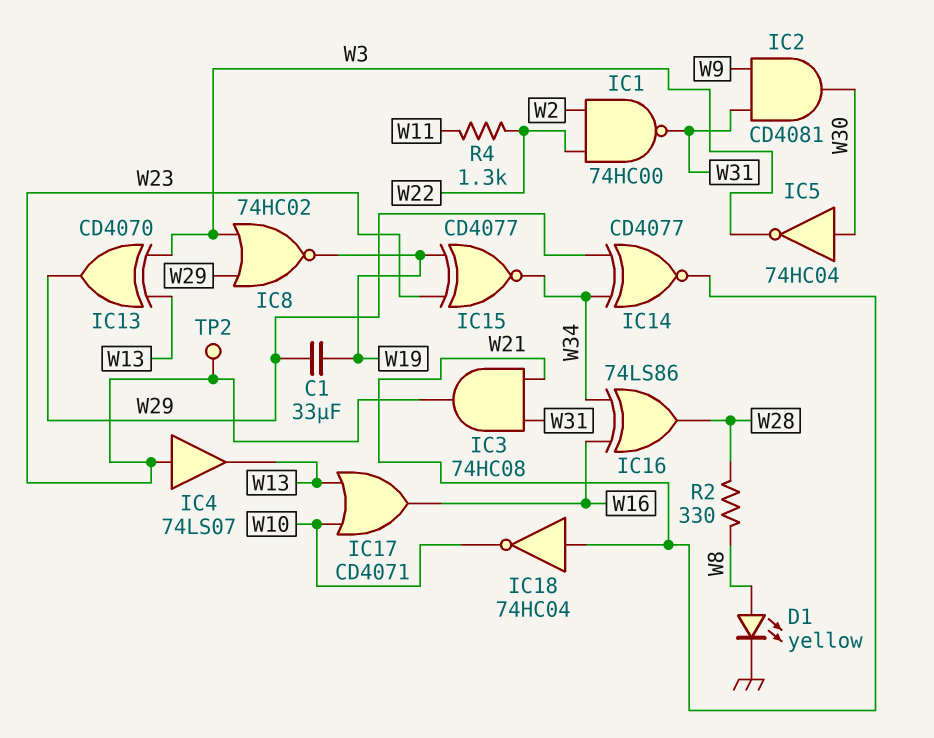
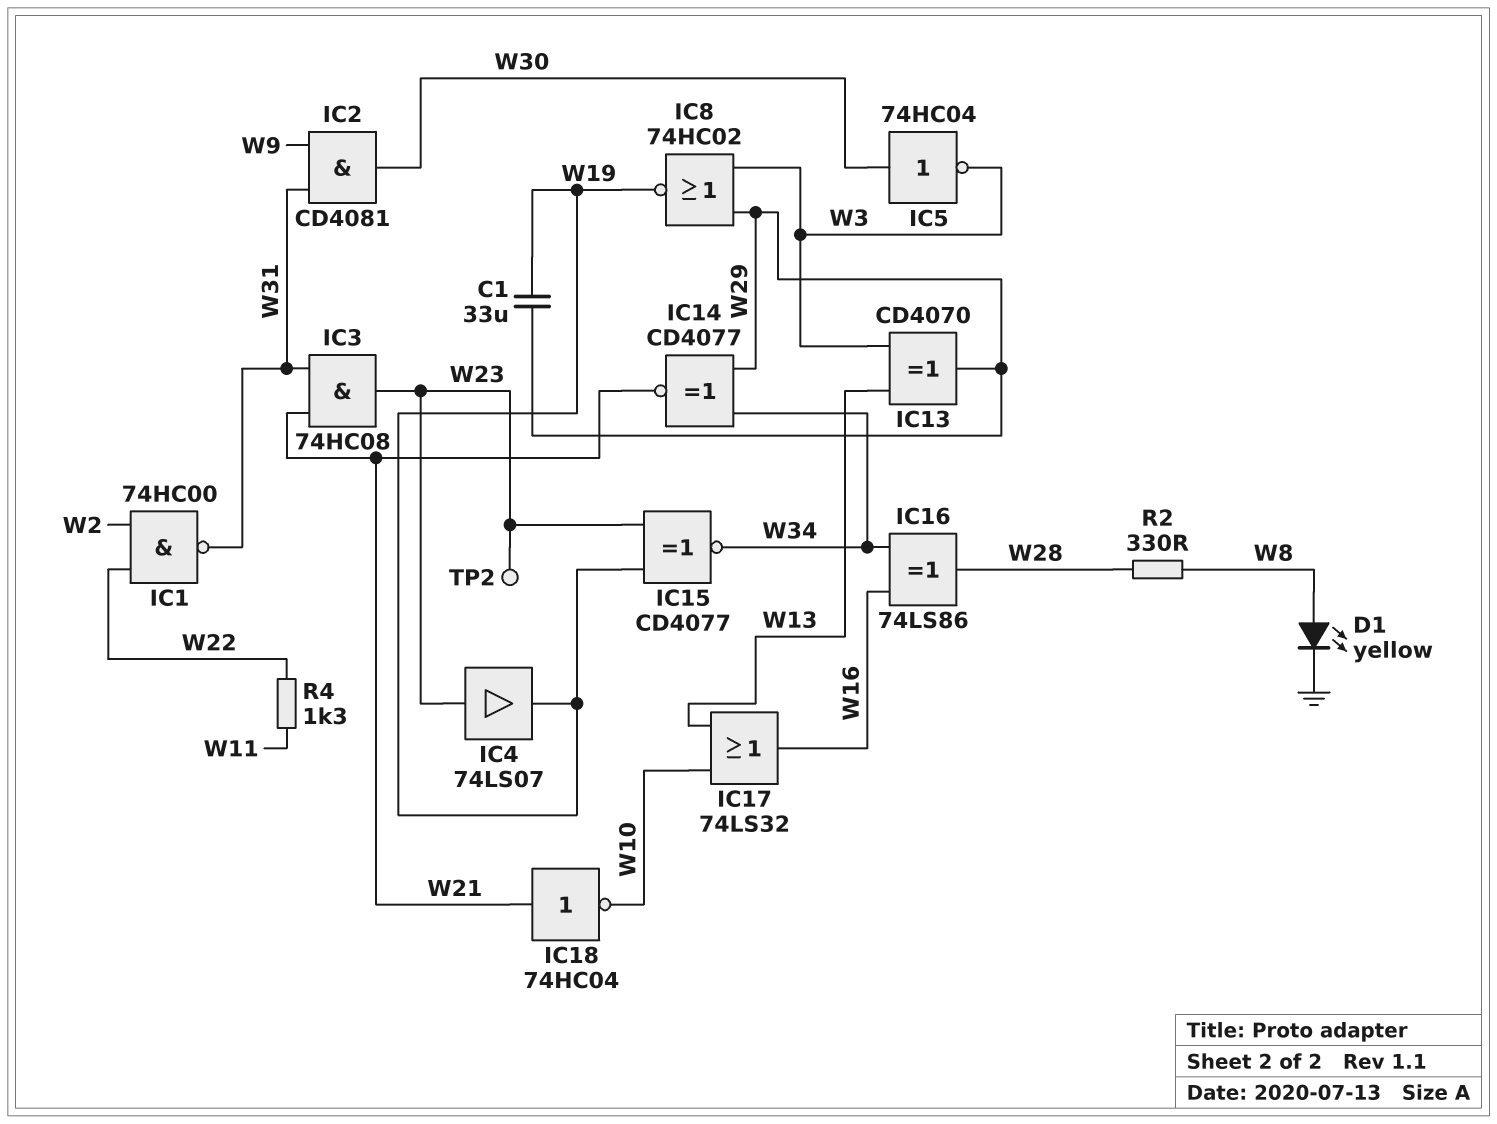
IC4: buffer 74LS07 (in W23, out W13) -> buffer 74LS07 (in W23, out W19)
IC17: OR CD4071 (in W10, in W13, out W16) -> OR 74LS32 (in W10, in W13, out W16)

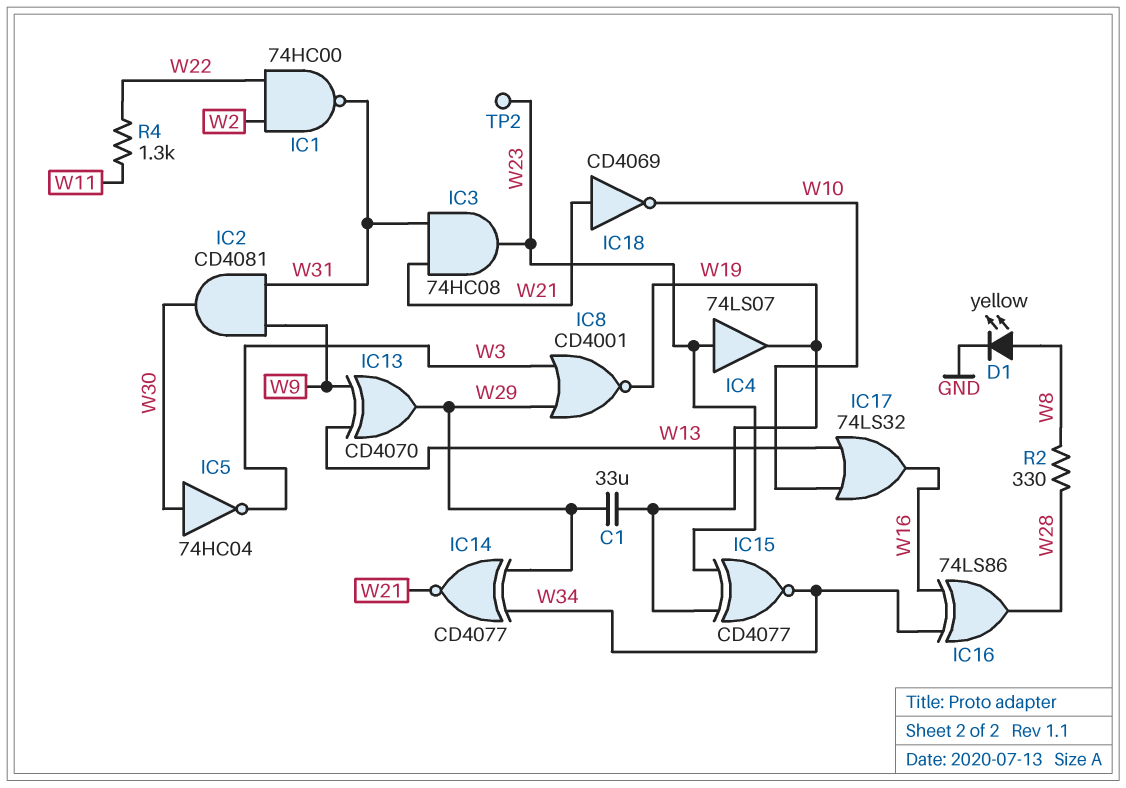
IC8: NOR 74HC02 (in W3, in W29, out W19) -> NOR CD4001 (in W3, in W29, out W19)
IC13: XOR CD4070 (in W3, in W13, out W29) -> XOR CD4070 (in W9, in W13, out W29)
IC18: NOT 74HC04 (in W21, out W10) -> NOT CD4069 (in W21, out W10)

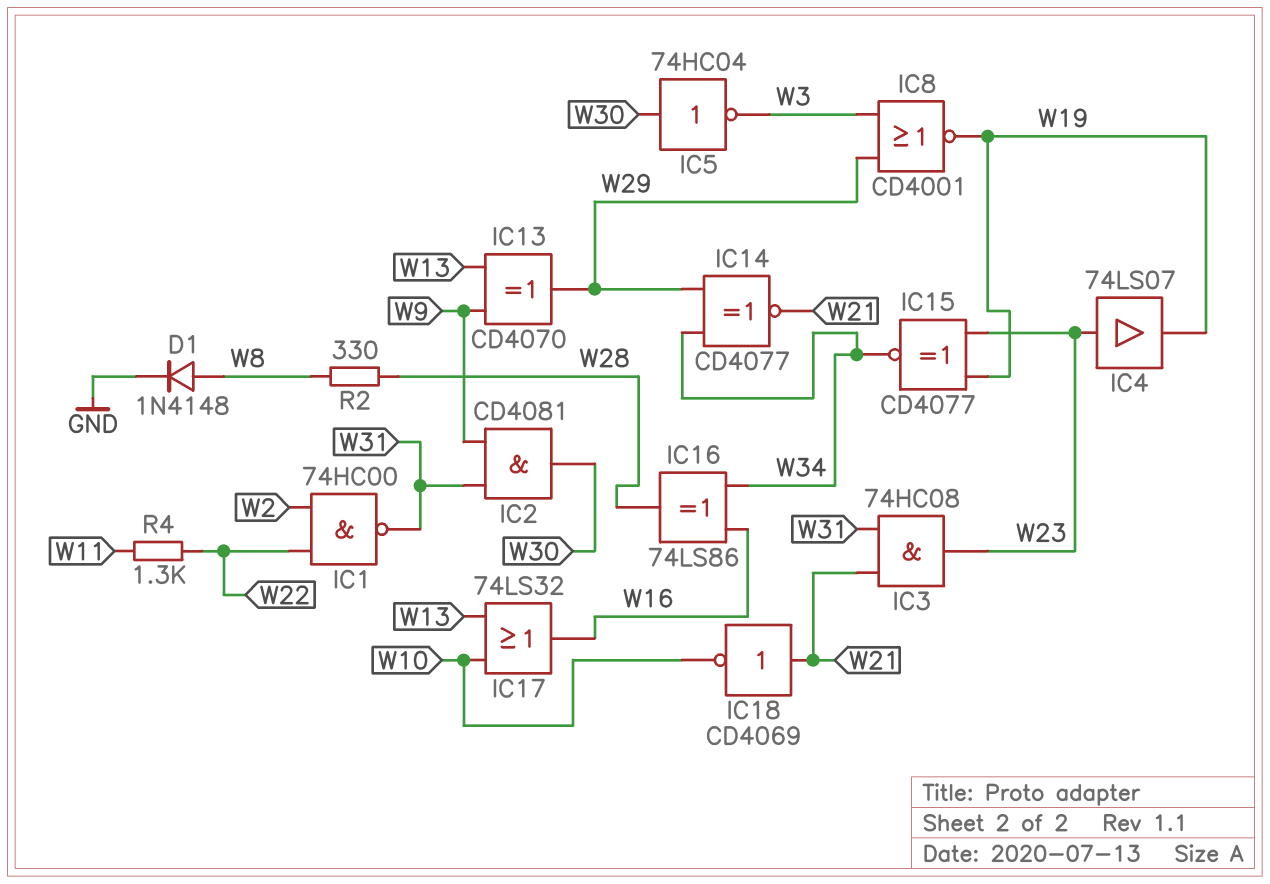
C1: 33uF (W19, W29) -> none
D1: LED yellow (A W8, K GND) -> diode 1N4148 (A W8, K GND)
TP2: test point (W23) -> none

